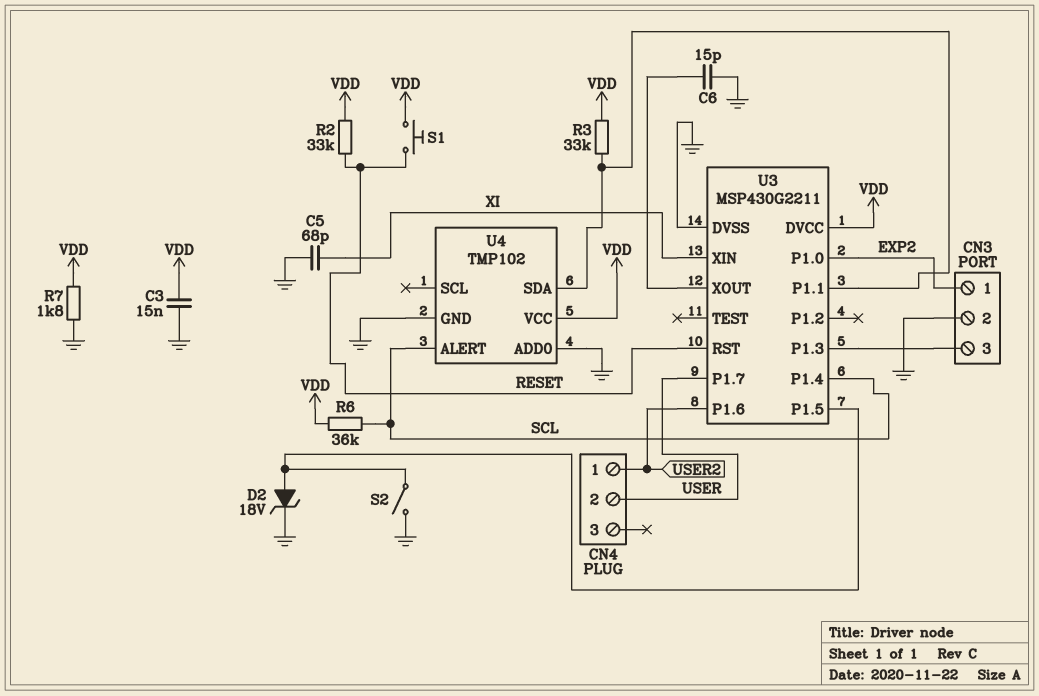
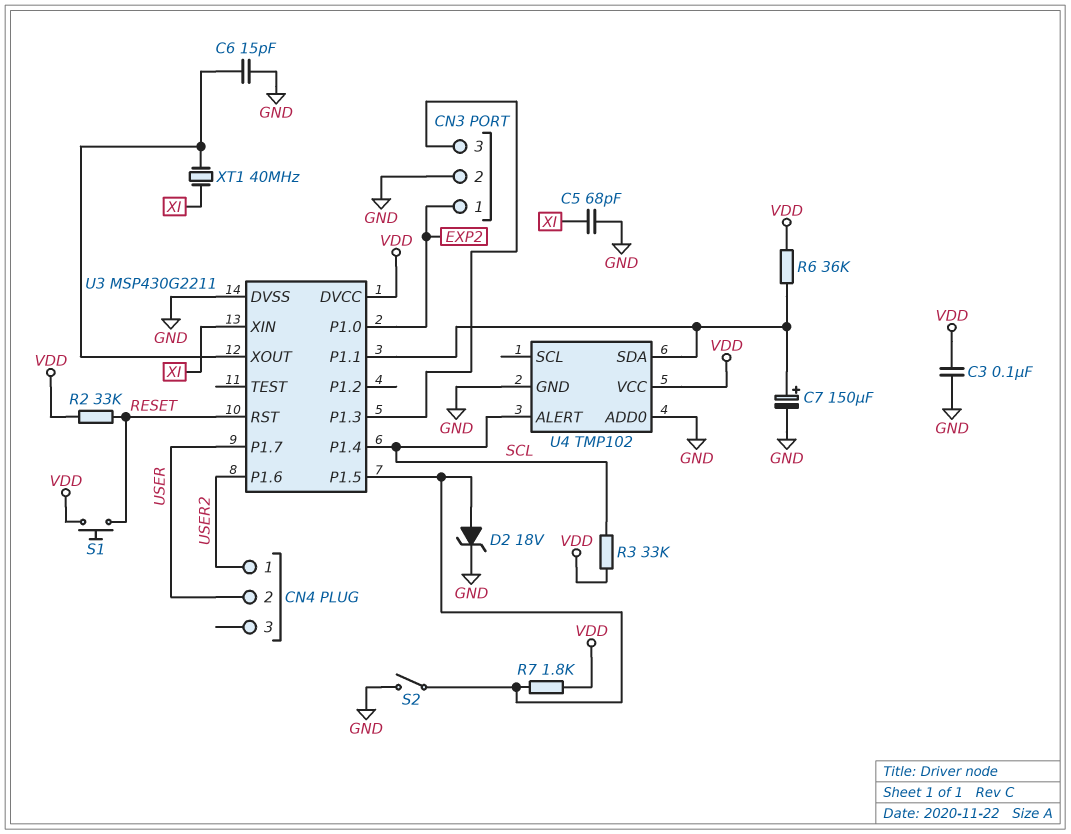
C3: 15nF (GND, VDD) -> 100nF (GND, VDD)
C7: none -> 150uF (plus U3/P1.1, minus GND)
R3: 33k (U3/P1.1, VDD) -> 33k (SCL, VDD)
R6: 36k (SCL, VDD) -> 36k (U3/P1.1, VDD)
R7: 1.8k (GND, VDD) -> 1.8k (U3/P1.5, VDD)
XT1: none -> 40MHz (U3/XOUT, XI)

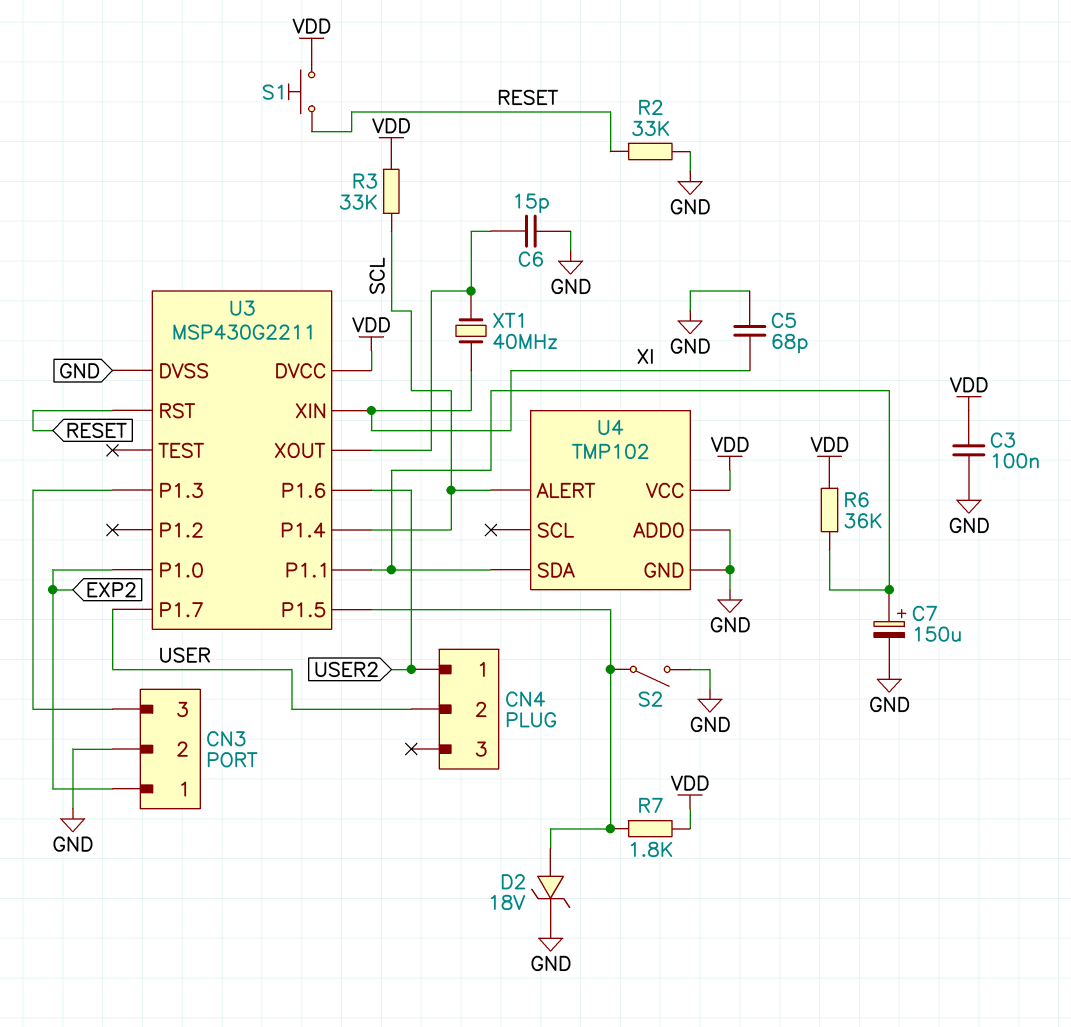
R2: 33k (RESET, VDD) -> 33k (GND, RESET)

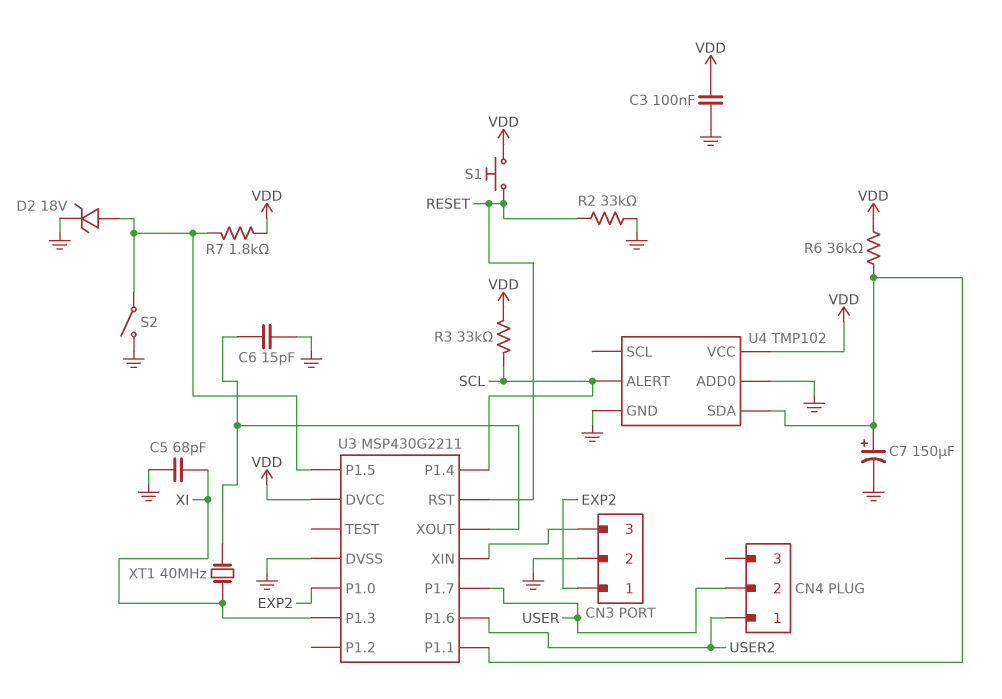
U3 pin P1.3: CN3/3 -> XI
U3 pin XIN: XI -> CN3/3

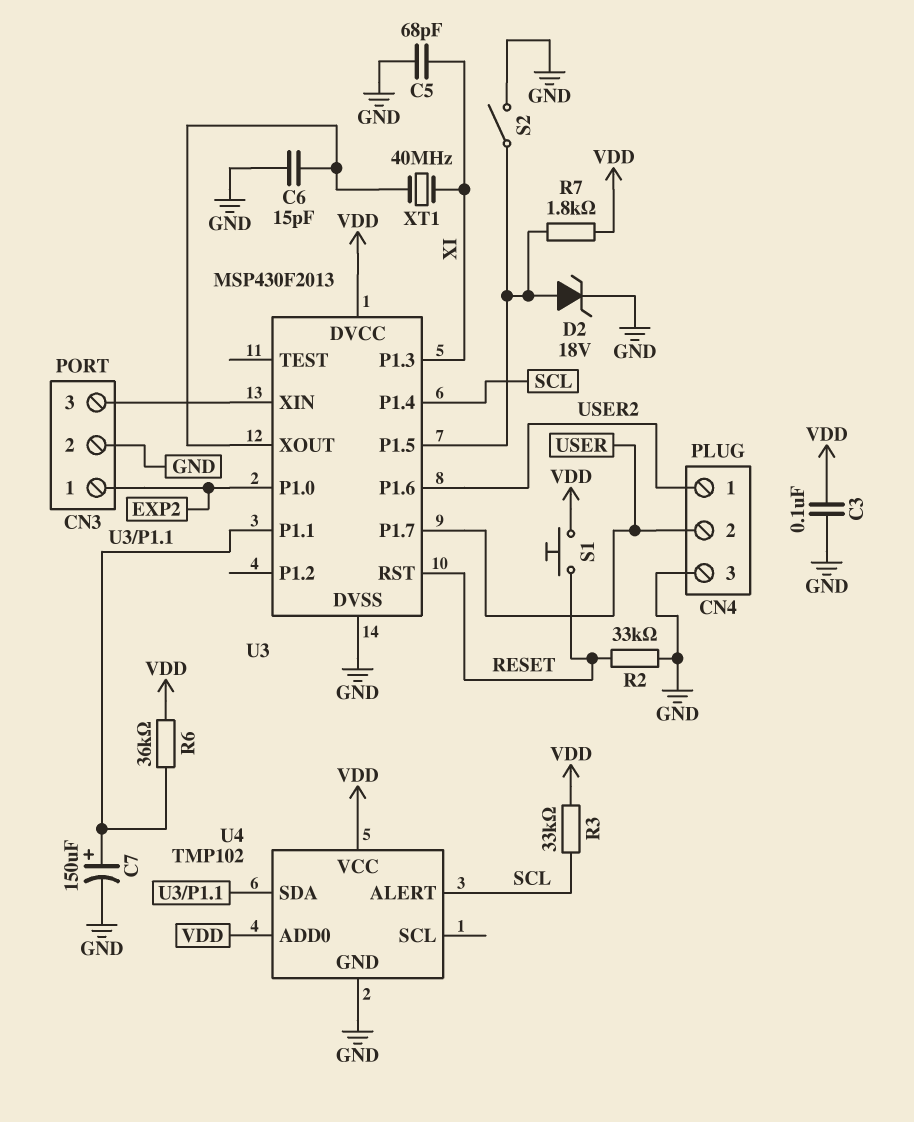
CN4 pin 3: none -> GND
U3: MSP430G2211 -> MSP430F2013
U4 pin ADD0: GND -> VDD

